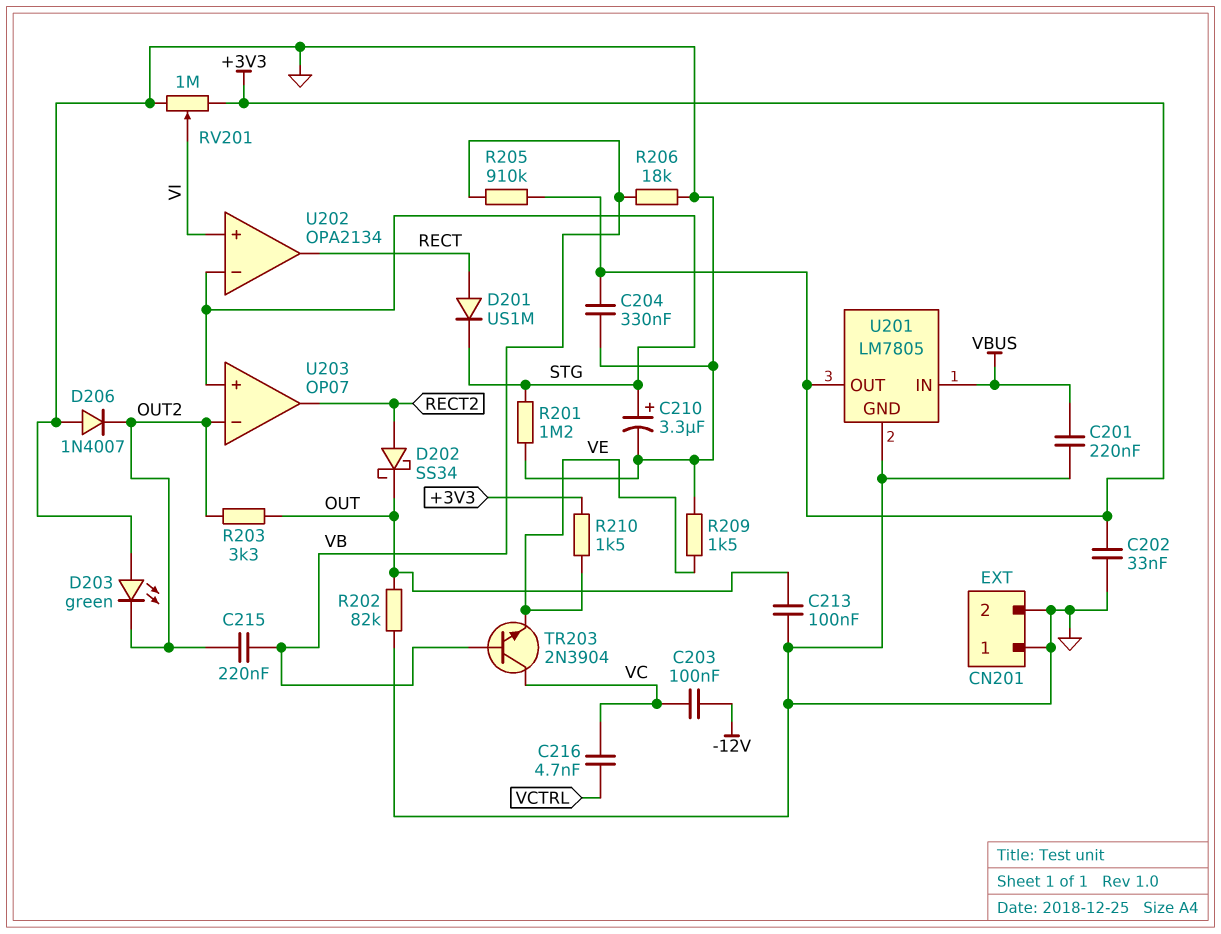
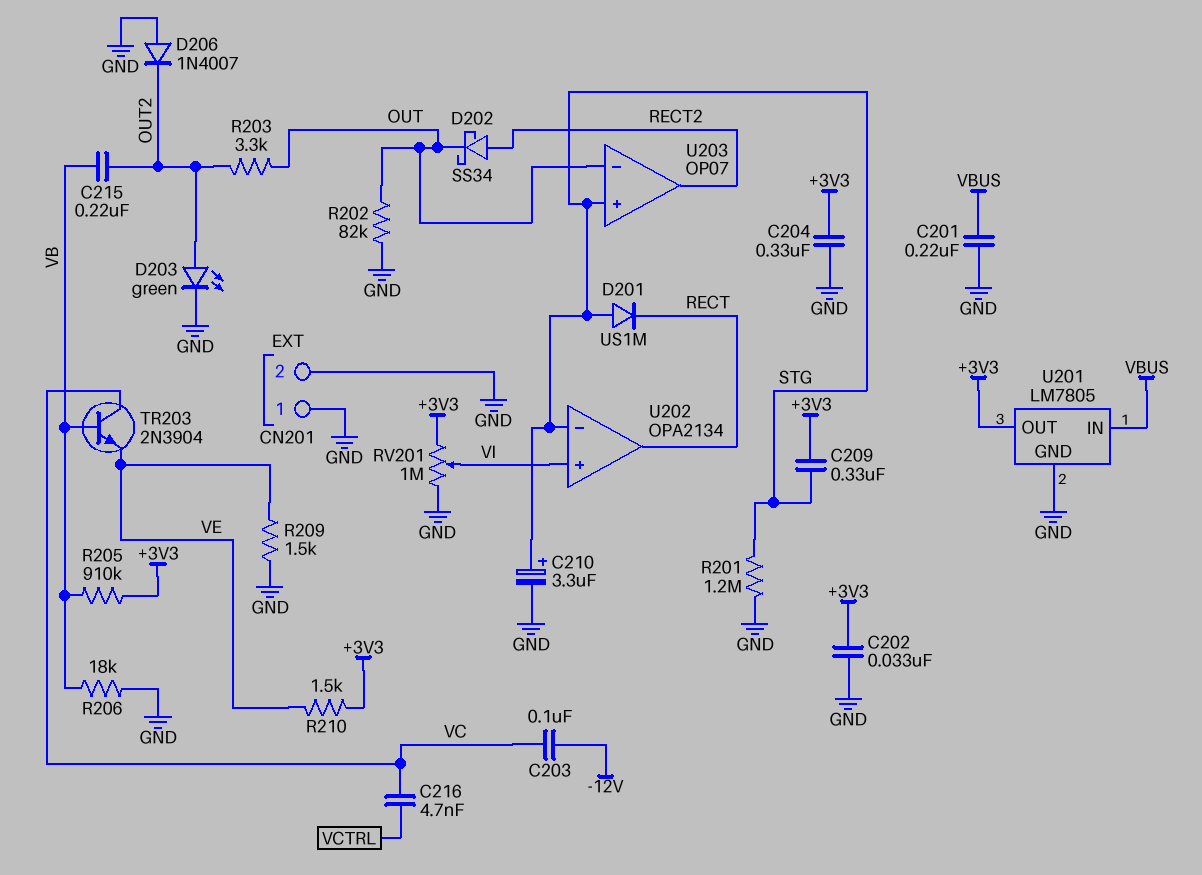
C209: none -> 330nF (+3V3, STG)
C213: 100nF (GND, OUT) -> none
D201: diode US1M (A RECT, K STG) -> diode US1M (A STG, K RECT)
D203: LED green (A GND, K OUT2) -> LED green (A OUT2, K GND)
U203 pin in-: OUT2 -> OUT

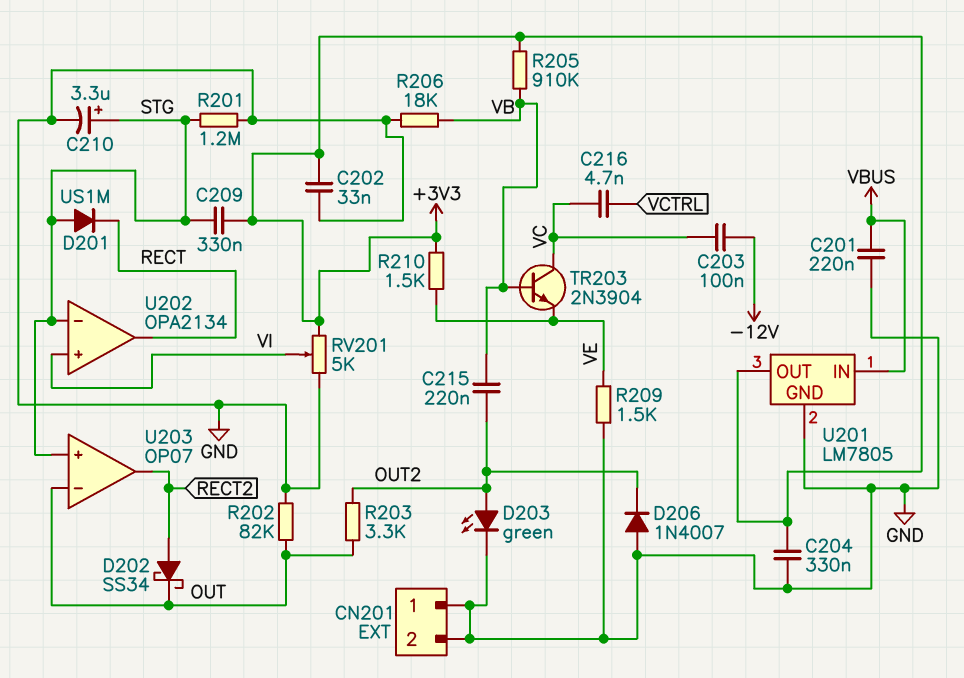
RV201: 1M (+3V3, GND, wiper VI) -> 5k (+3V3, GND, wiper VI)

